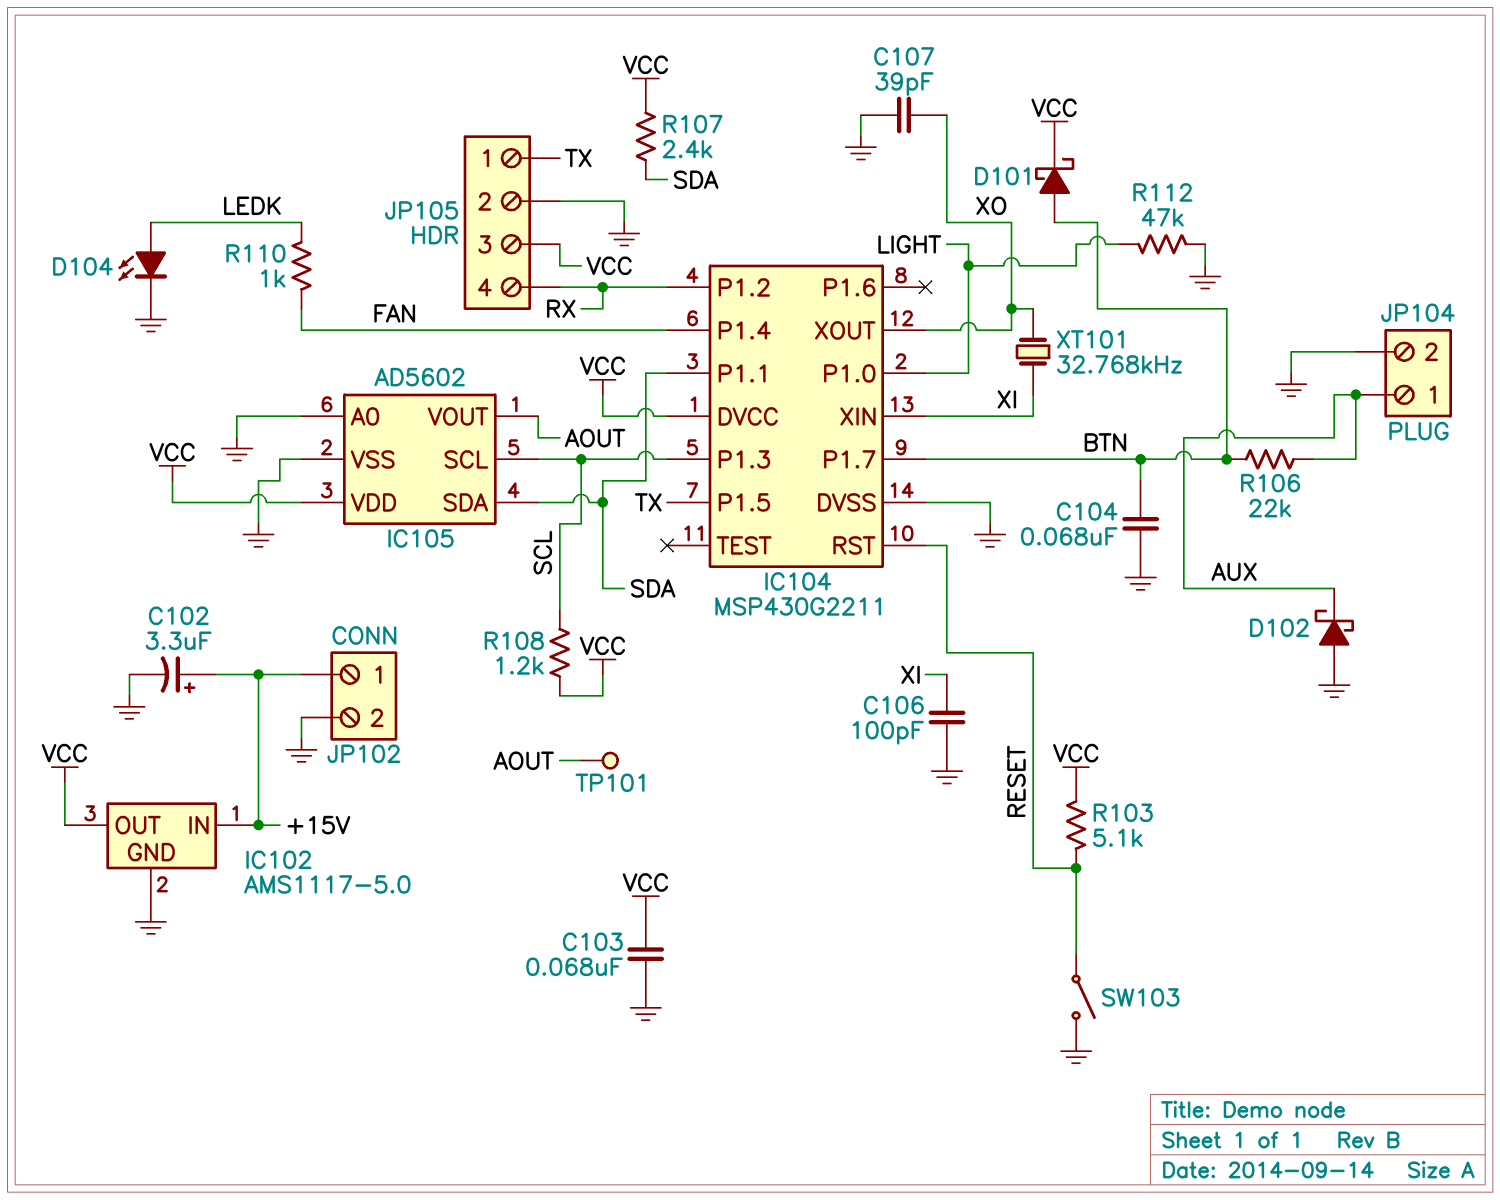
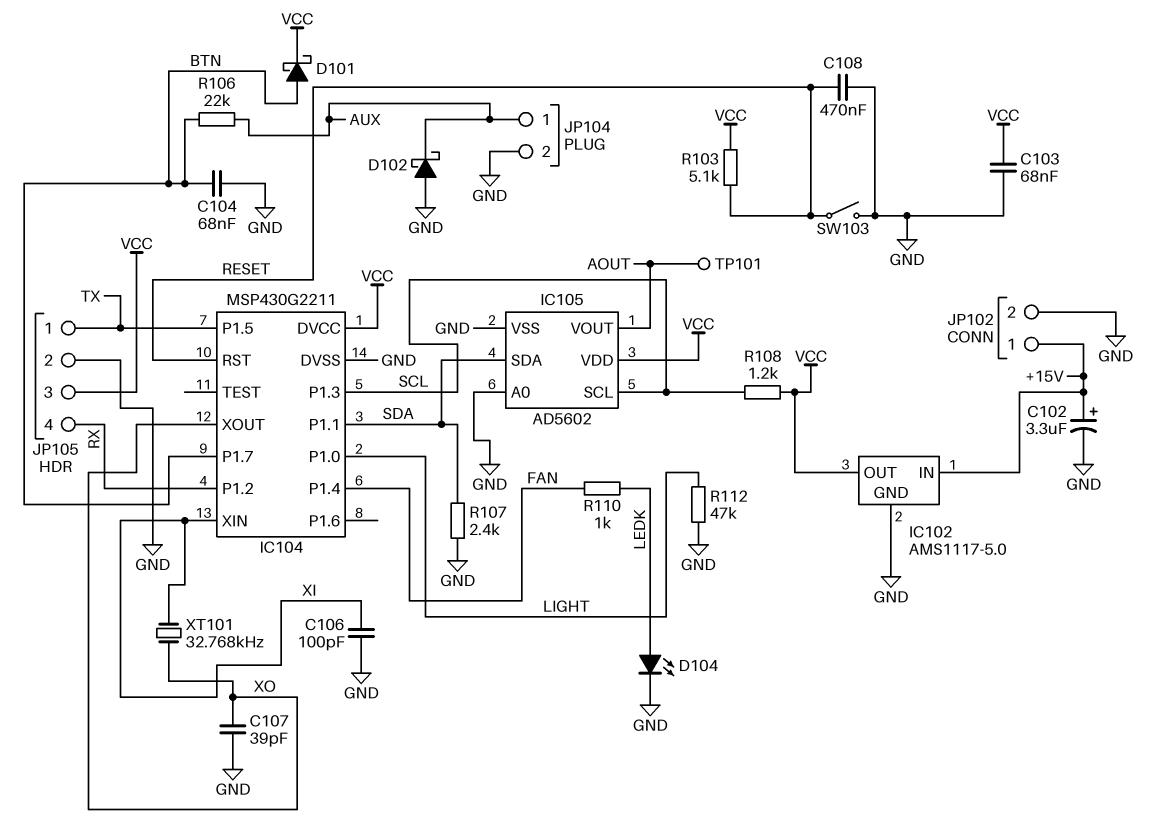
C108: none -> 470nF (GND, RESET)
R107: 2.4k (SDA, VCC) -> 2.4k (GND, SDA)

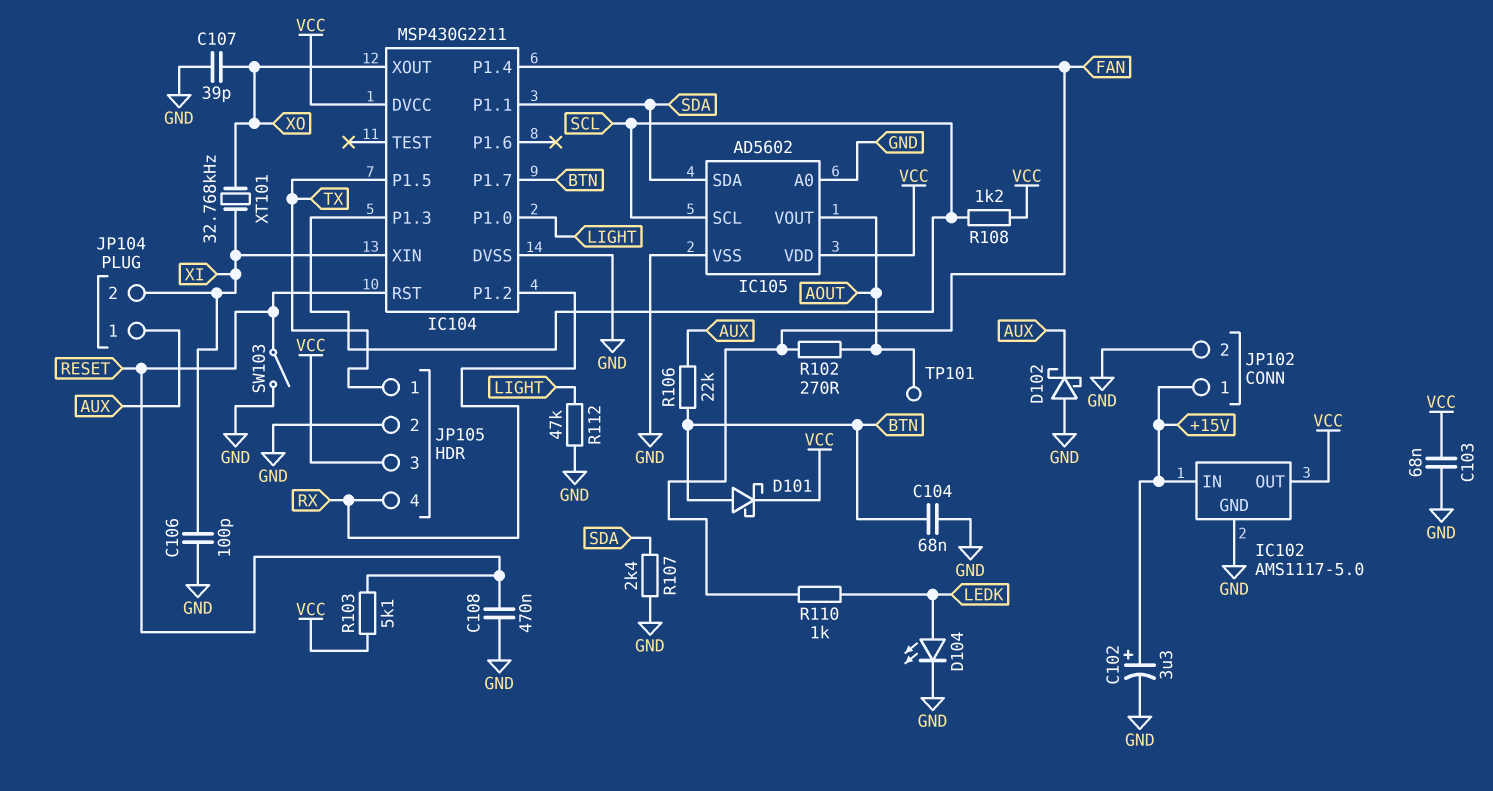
JP104 pin 2: GND -> XI
R102: none -> 270 (AOUT, FAN)

